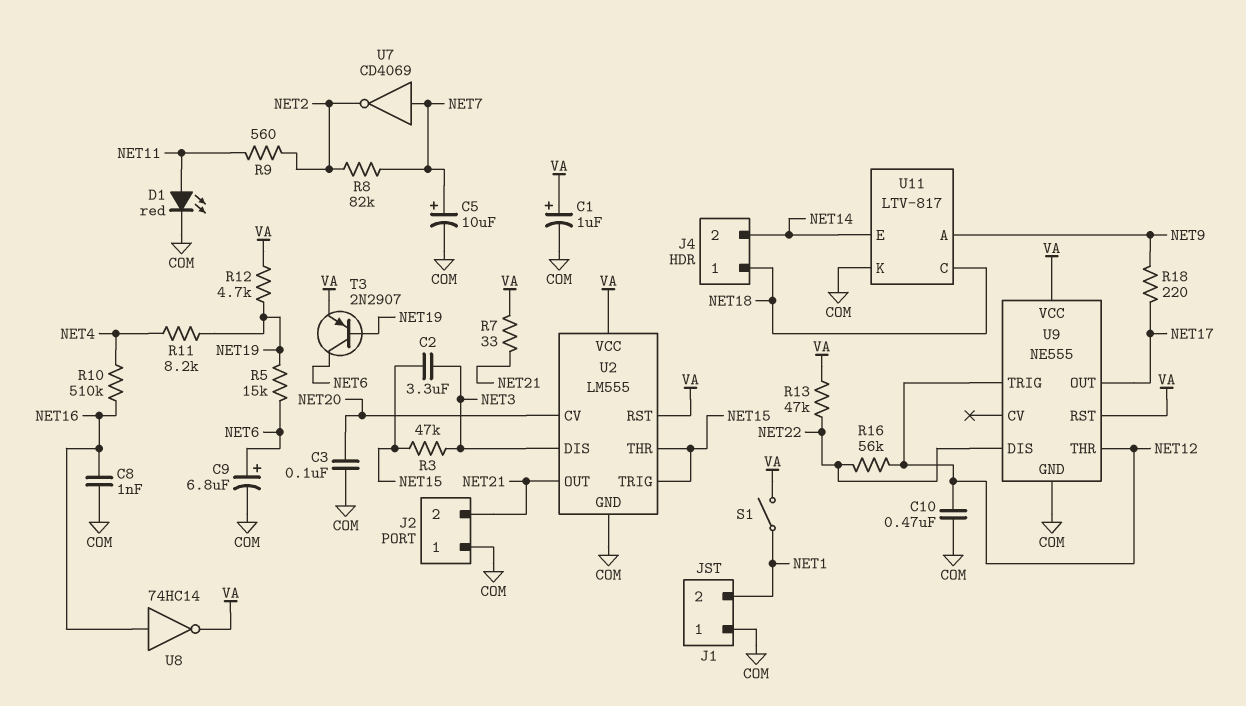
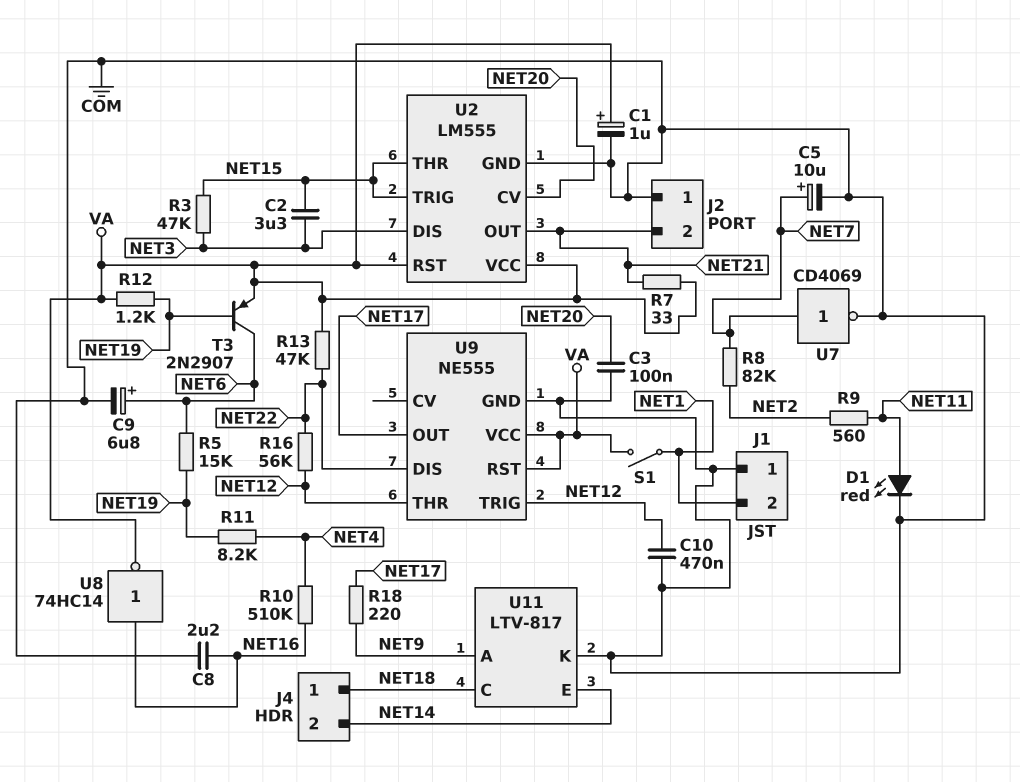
C8: 1nF (COM, NET16) -> 2.2uF (COM, NET16)
R12: 4.7k (NET19, VA) -> 1.2k (NET19, VA)
U7: NOT CD4069 (in NET7, out NET2) -> NOT CD4069 (in NET7, out COM)

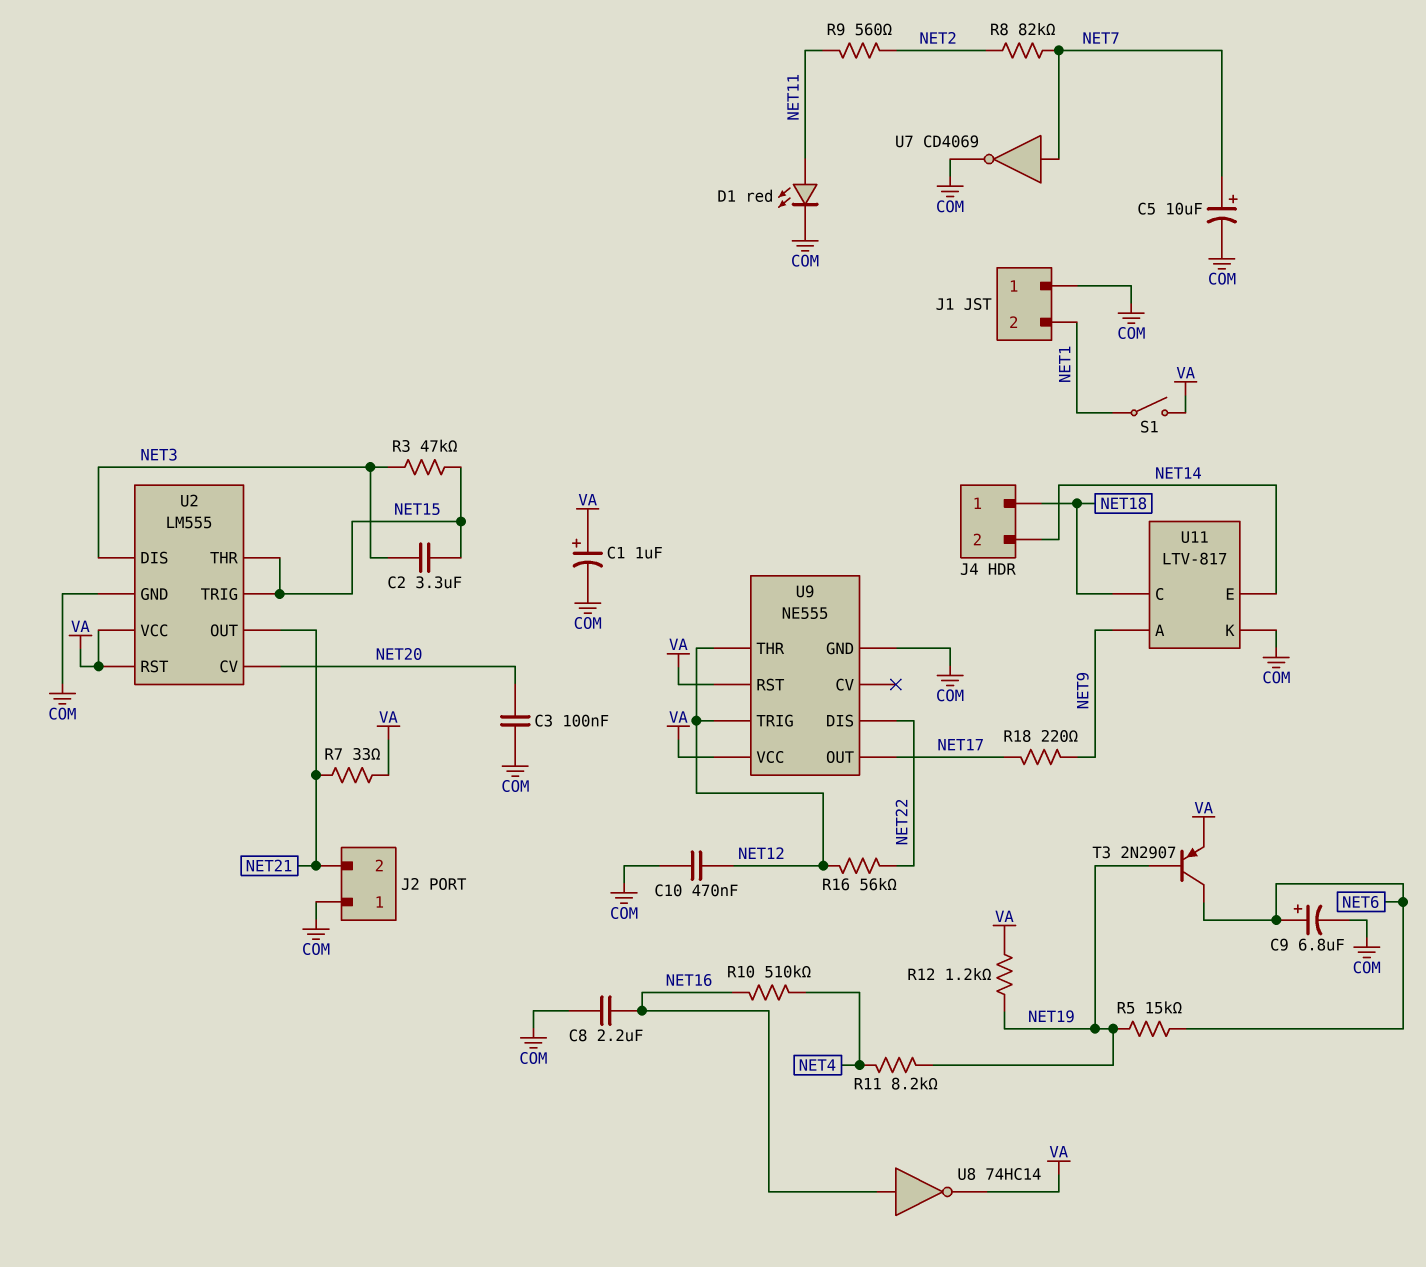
R13: 47k (NET22, VA) -> none

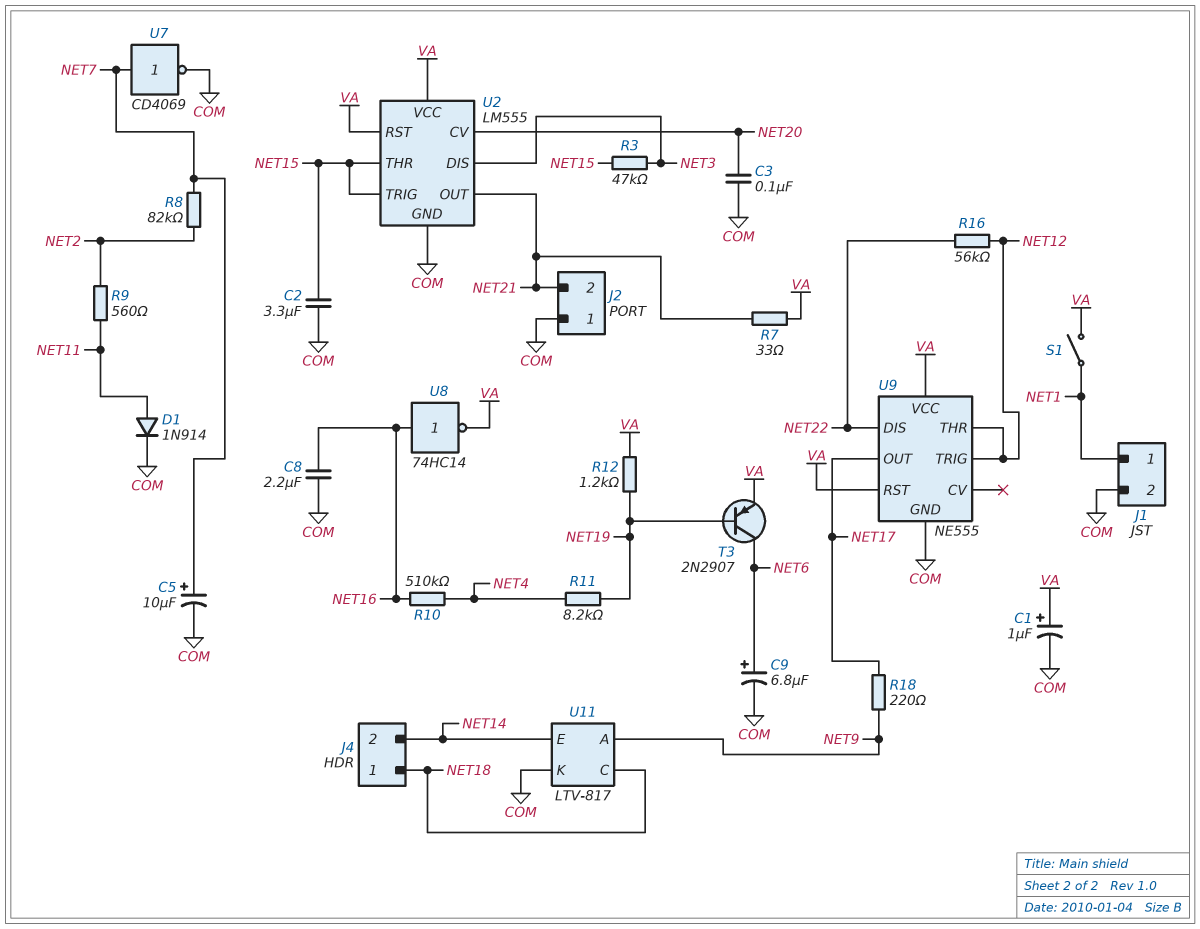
C2: 3.3uF (NET3, NET15) -> 3.3uF (COM, NET15)
C10: 470nF (COM, NET12) -> none
D1: LED red (A NET11, K COM) -> diode 1N914 (A NET11, K COM)
J1 pin 1: COM -> NET1
J1 pin 2: NET1 -> COM
R5: 15k (NET6, NET19) -> none

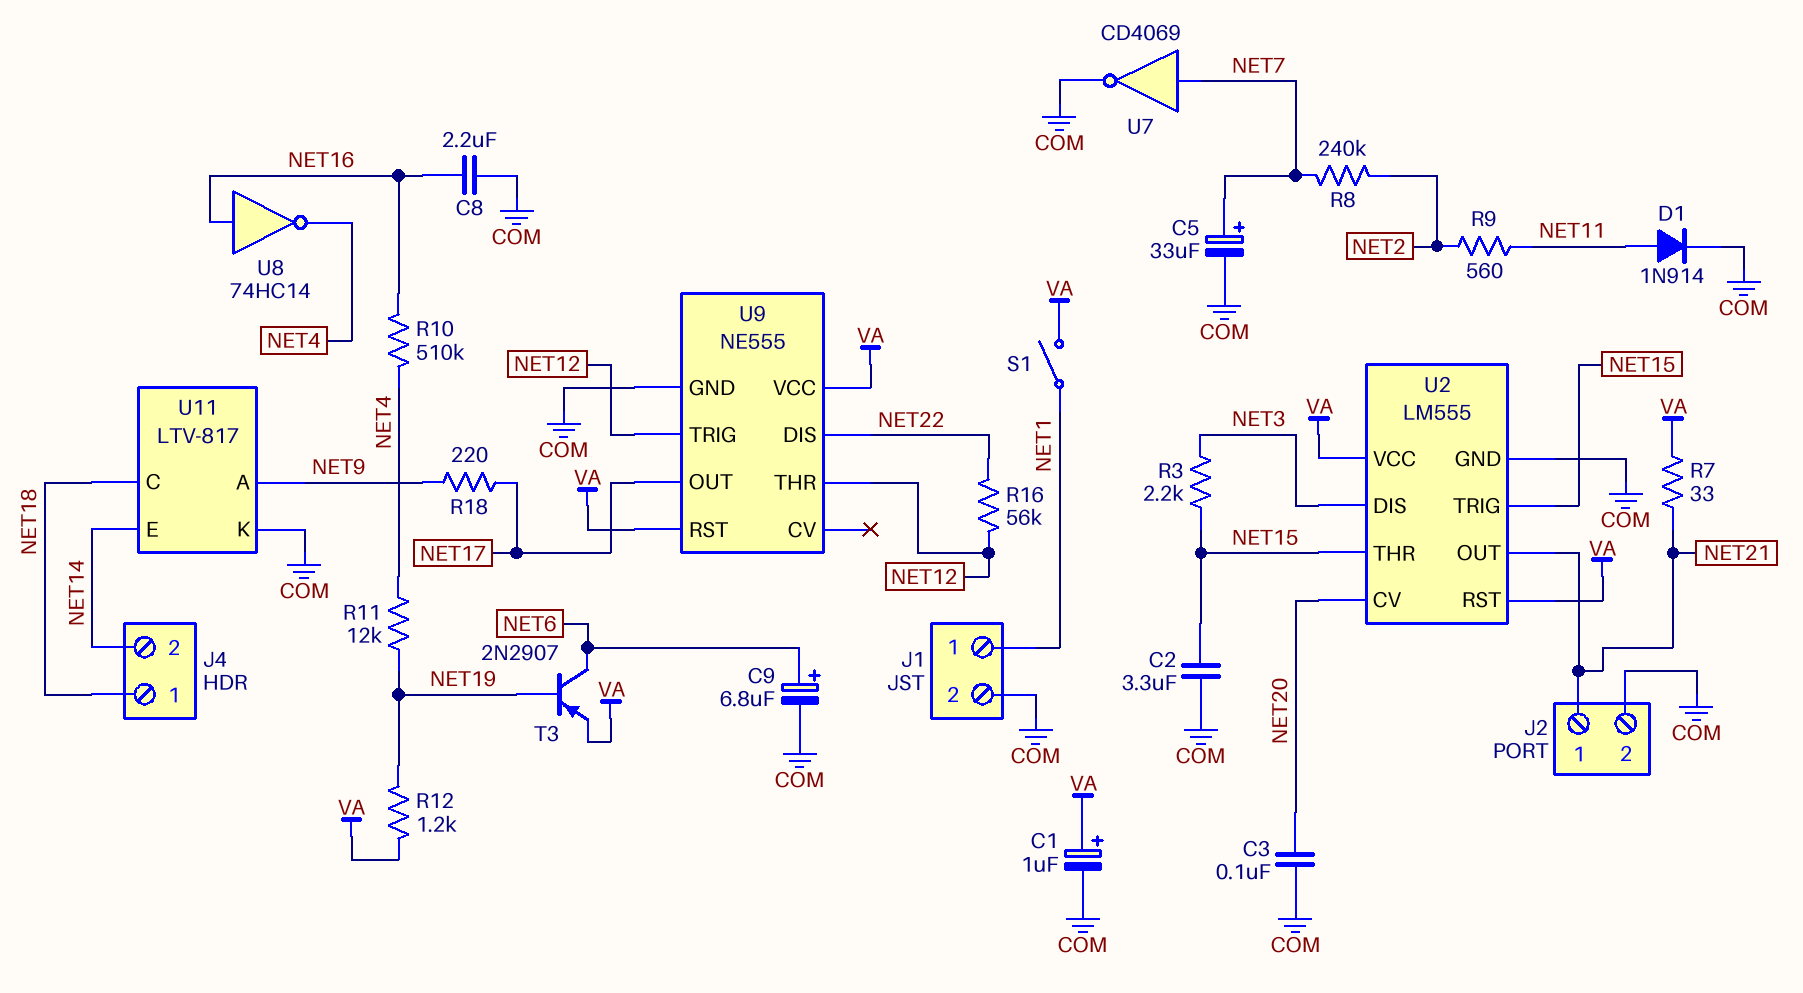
C5: 10uF (plus NET7, minus COM) -> 33uF (plus NET7, minus COM)
J2 pin 1: COM -> NET21
J2 pin 2: NET21 -> COM
R3: 47k (NET3, NET15) -> 2.2k (NET3, NET15)
R8: 82k (NET2, NET7) -> 240k (NET2, NET7)
R11: 8.2k (NET4, NET19) -> 12k (NET4, NET19)
U8: NOT 74HC14 (in NET16, out VA) -> NOT 74HC14 (in NET16, out NET4)

